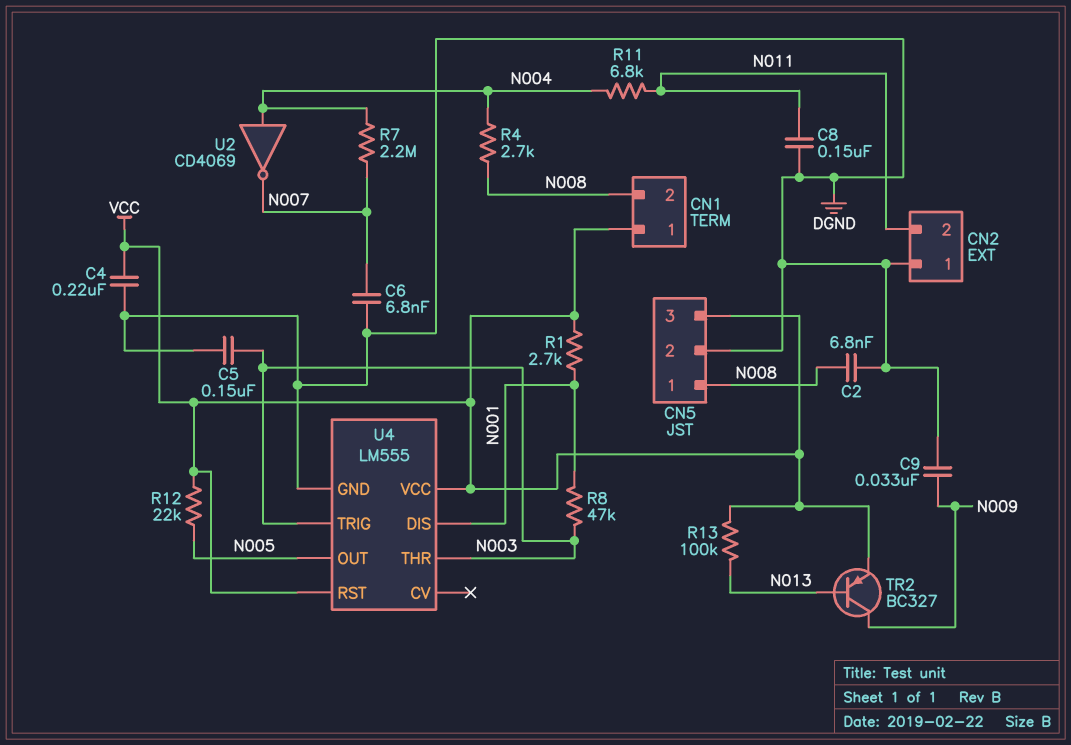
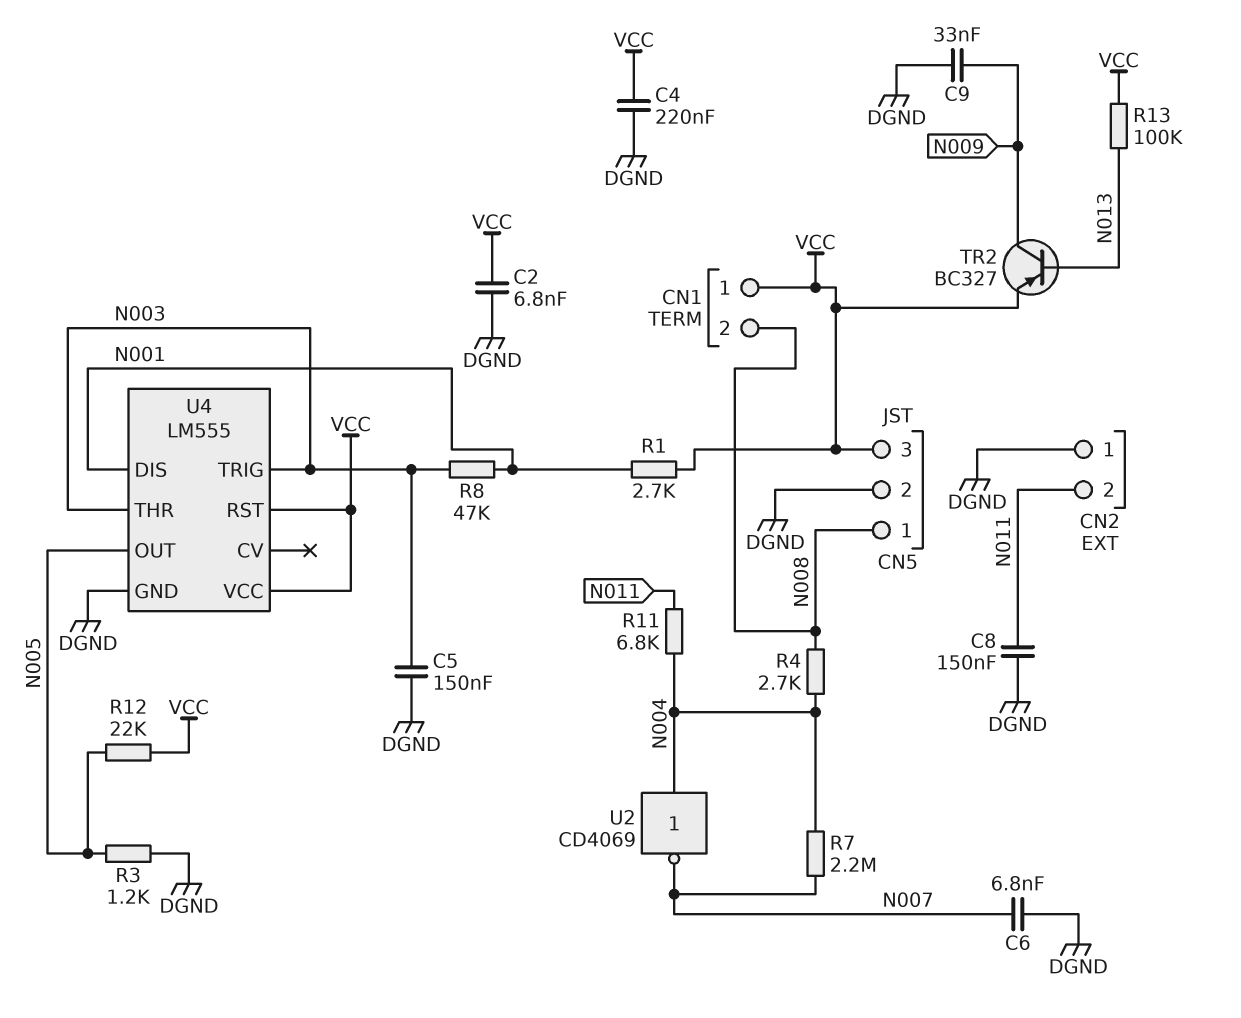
C2: 6.8nF (DGND, N008) -> 6.8nF (DGND, VCC)
R3: none -> 1.2k (DGND, N005)

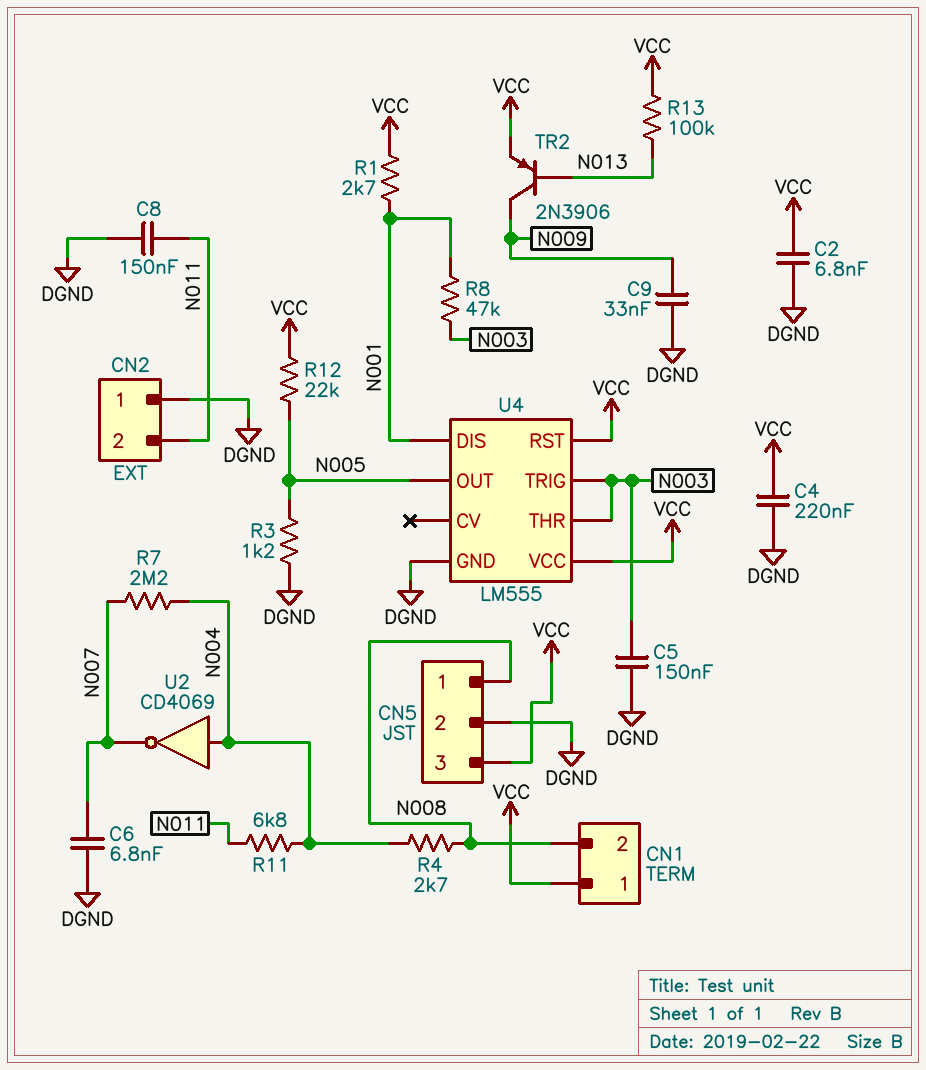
TR2: PNP BC327 (B N013, C N009, E VCC) -> PNP 2N3906 (B N013, C N009, E VCC)

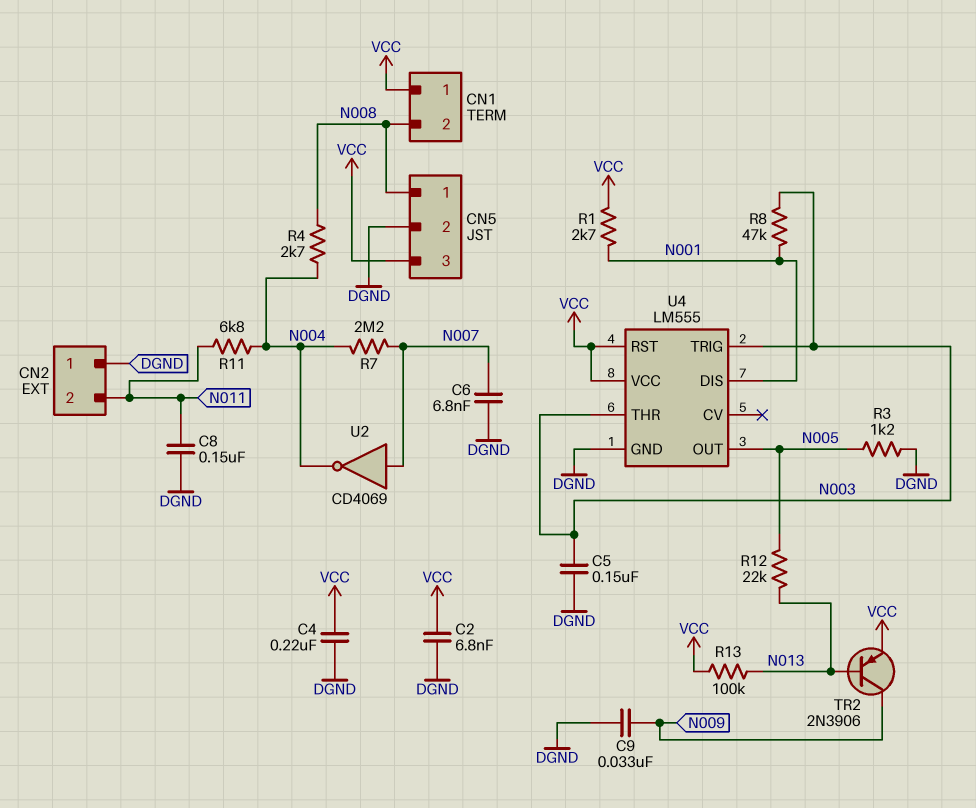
R12: 22k (N005, VCC) -> 22k (N005, N013)
U2: NOT CD4069 (in N004, out N007) -> NOT CD4069 (in N007, out N004)

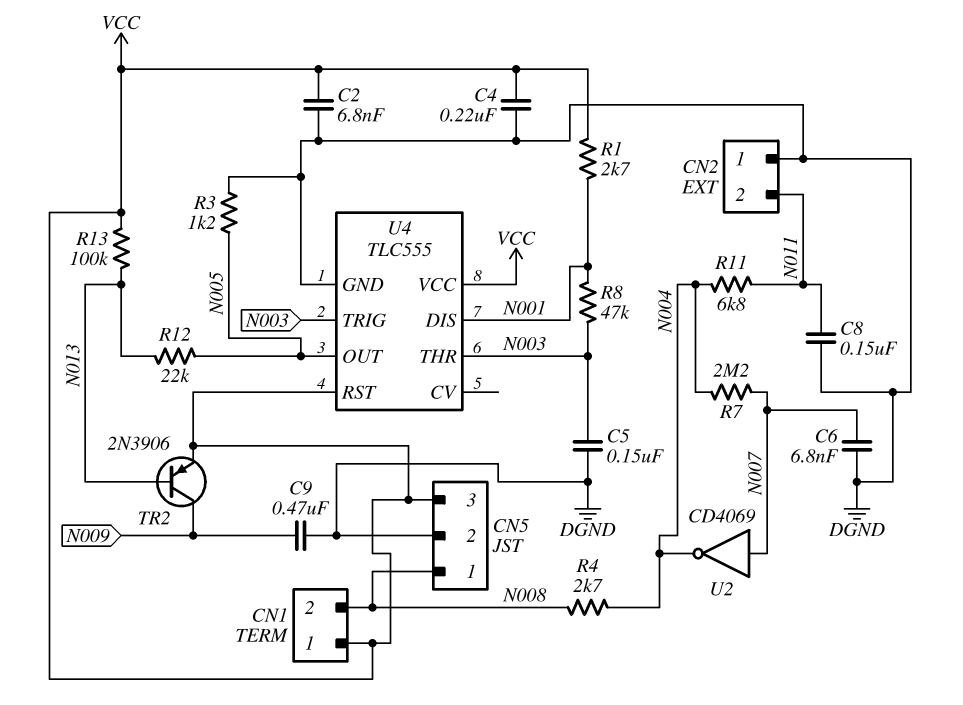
C9: 33nF (DGND, N009) -> 470nF (DGND, N009)
U4: LM555 -> TLC555

